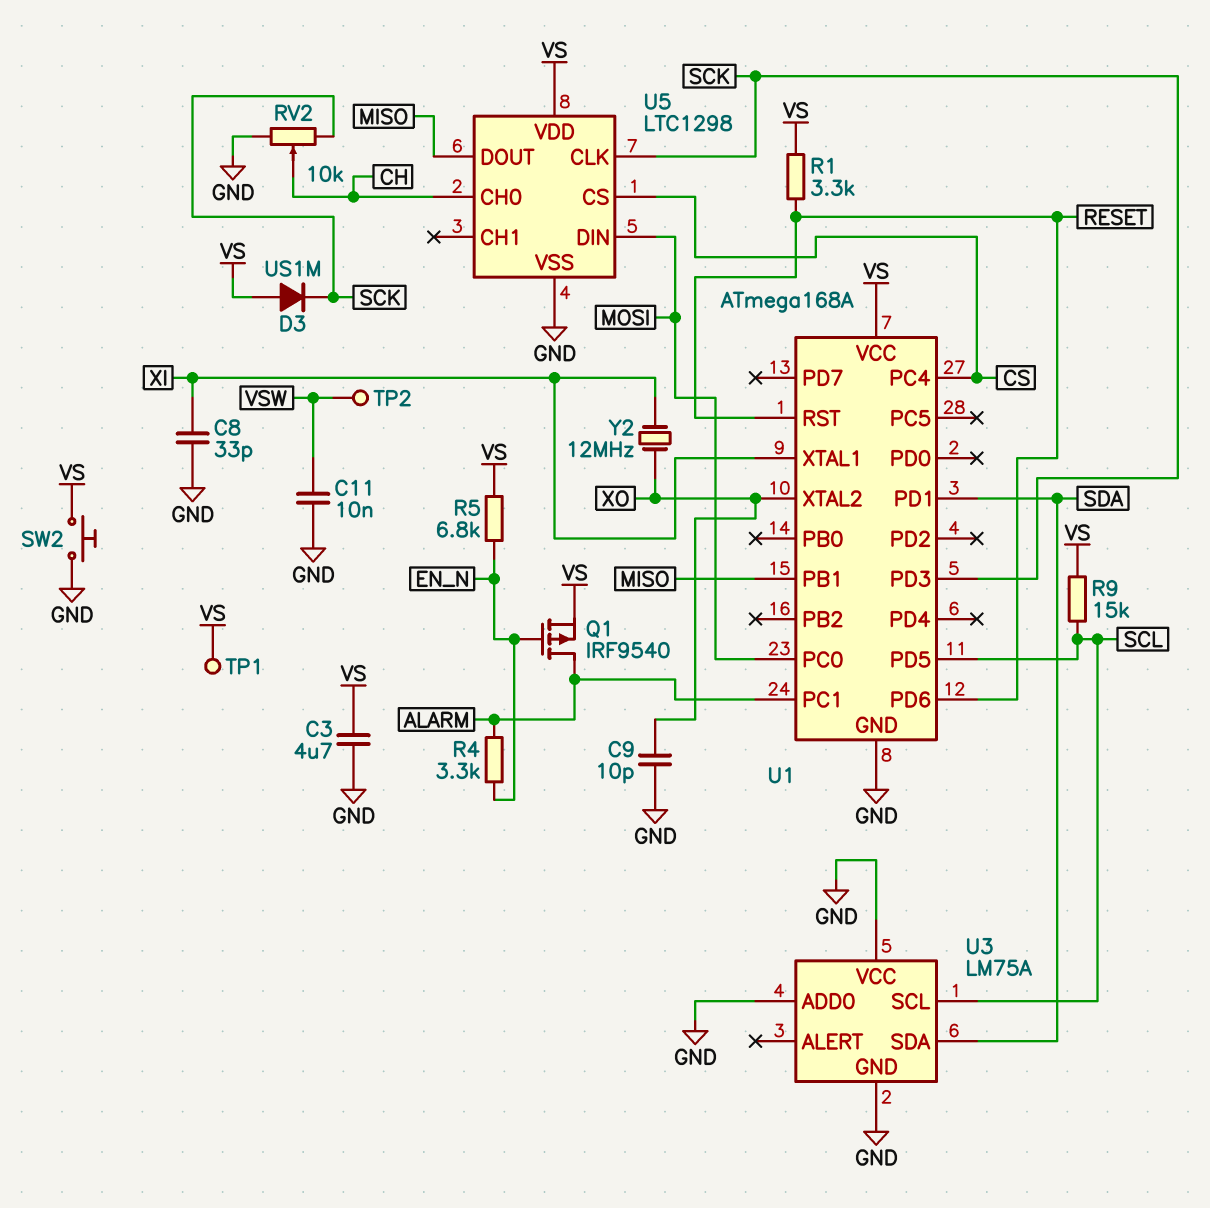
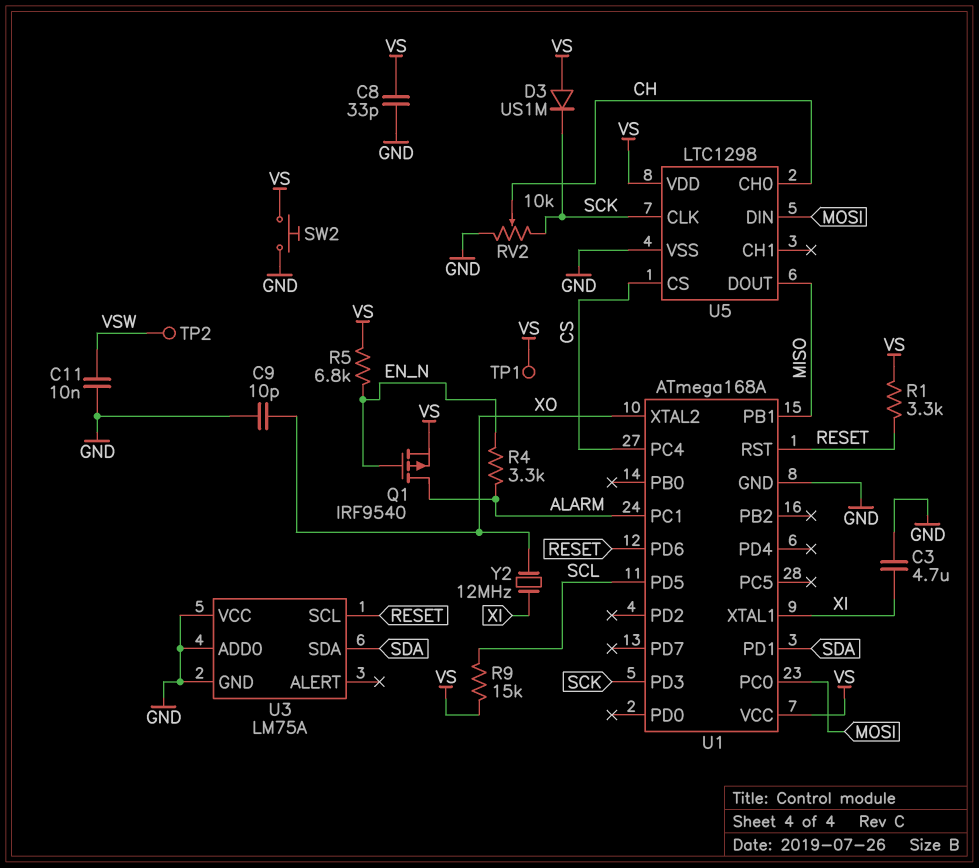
C3: 4.7uF (GND, VS) -> 4.7uF (GND, XI)
C8: 33pF (GND, XI) -> 33pF (GND, VS)
U3 pin SCL: SCL -> RESET

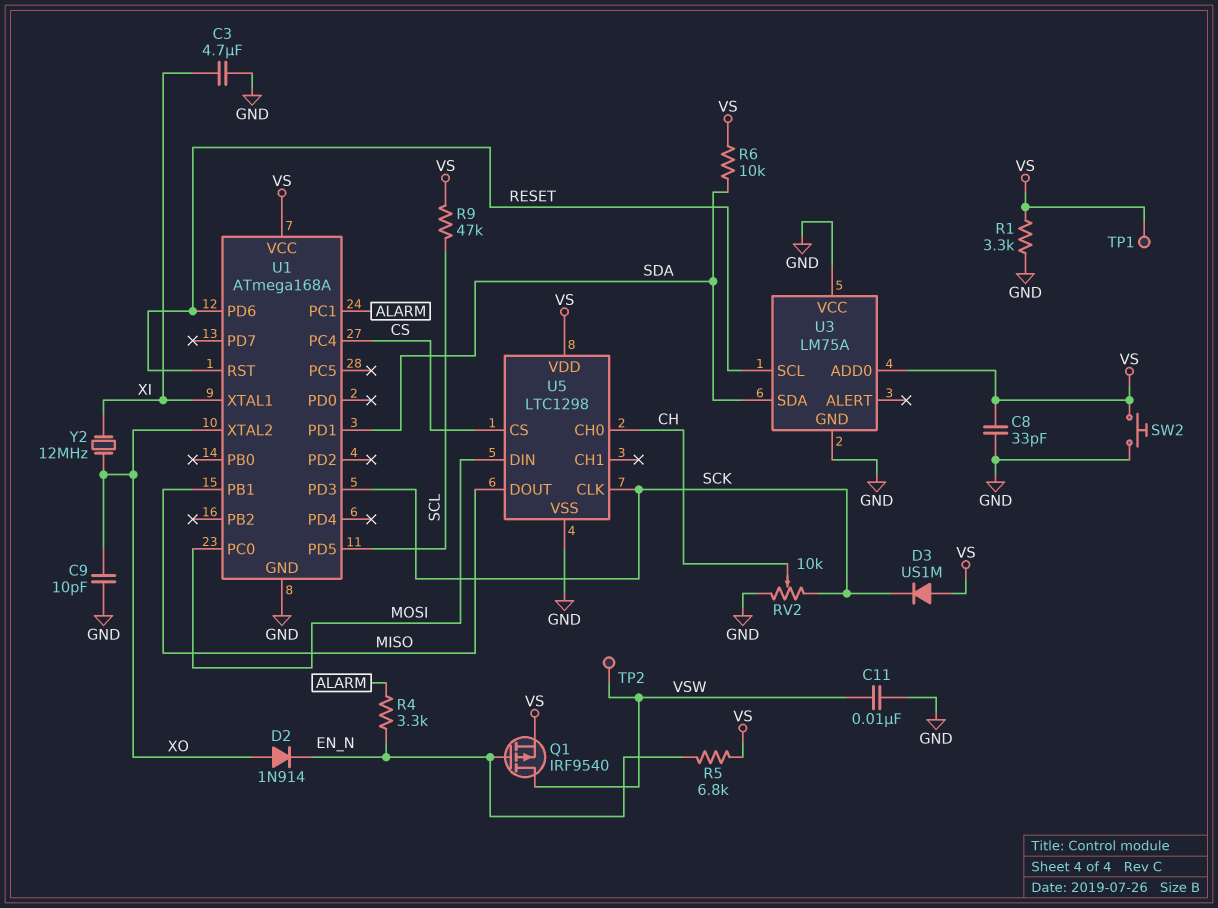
D2: none -> diode 1N914 (A XO, K EN_N)
Q1: PMOS IRF9540 (G EN_N, D ALARM, S VS) -> PMOS IRF9540 (G EN_N, D VSW, S VS)
R1: 3.3k (RESET, VS) -> 3.3k (GND, VS)
R6: none -> 10k (SDA, VS)
R9: 15k (SCL, VS) -> 47k (SCL, VS)
U3 pin ADD0: GND -> VS

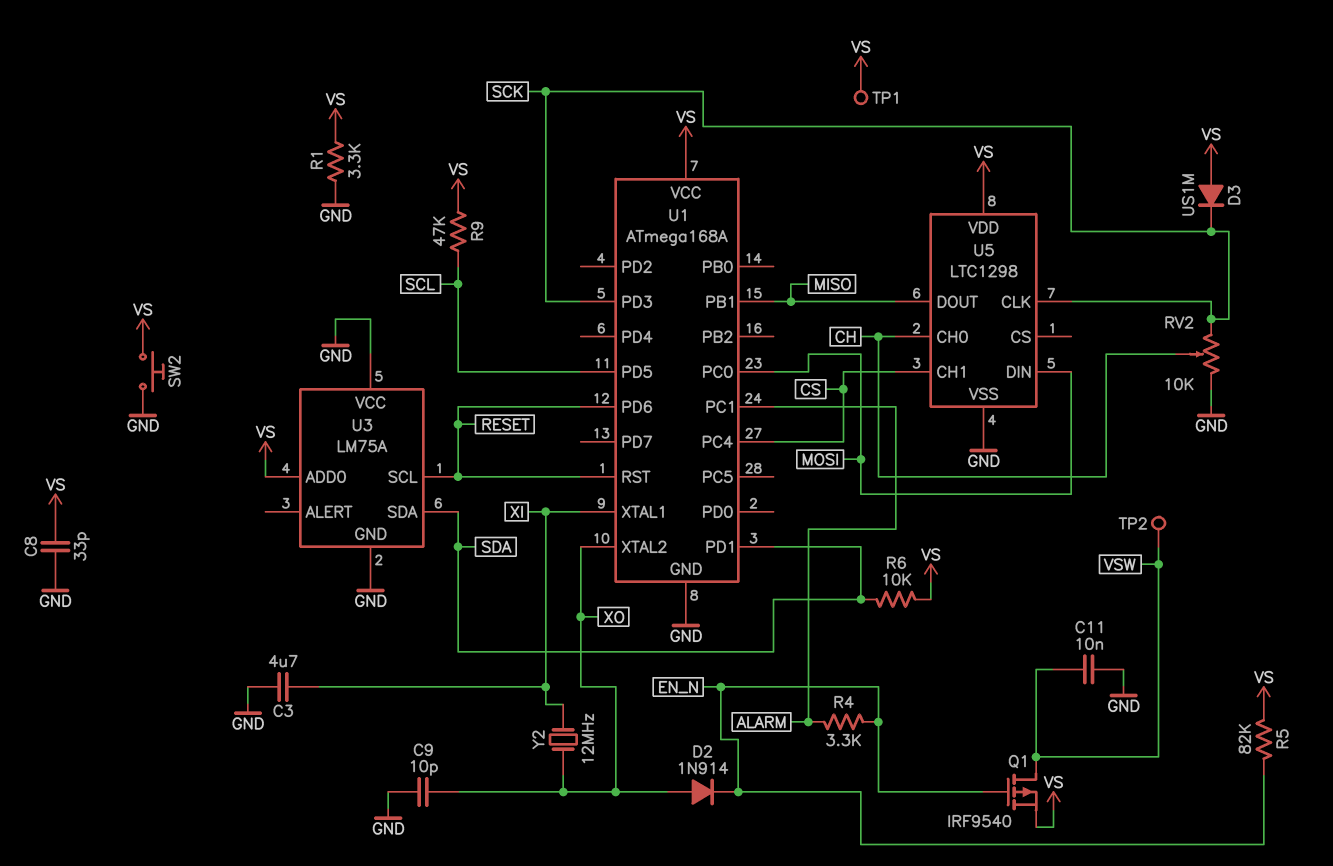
R5: 6.8k (EN_N, VS) -> 82k (EN_N, VS)
U5 pin CH1: none -> CS
U5 pin CS: CS -> none

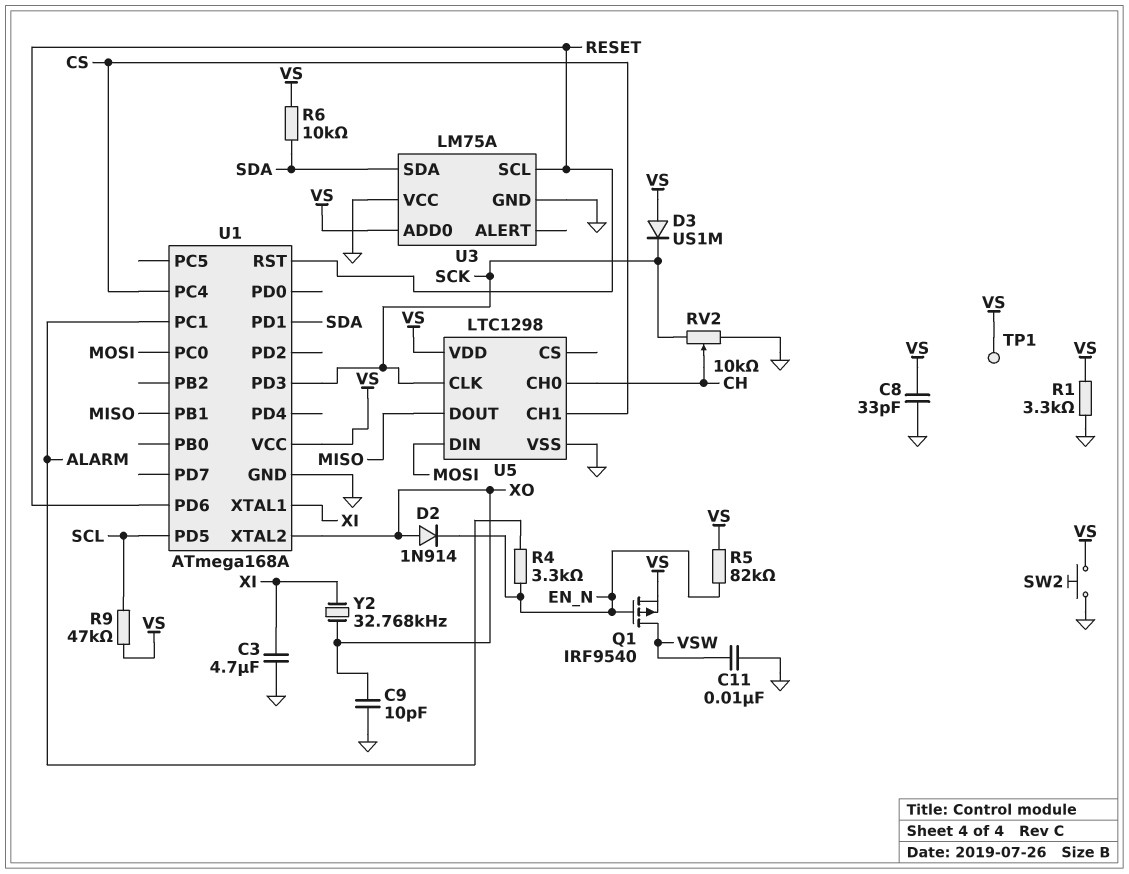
TP2: test point (VSW) -> none
Y2: 12MHz (XI, XO) -> 32.768kHz (XI, XO)

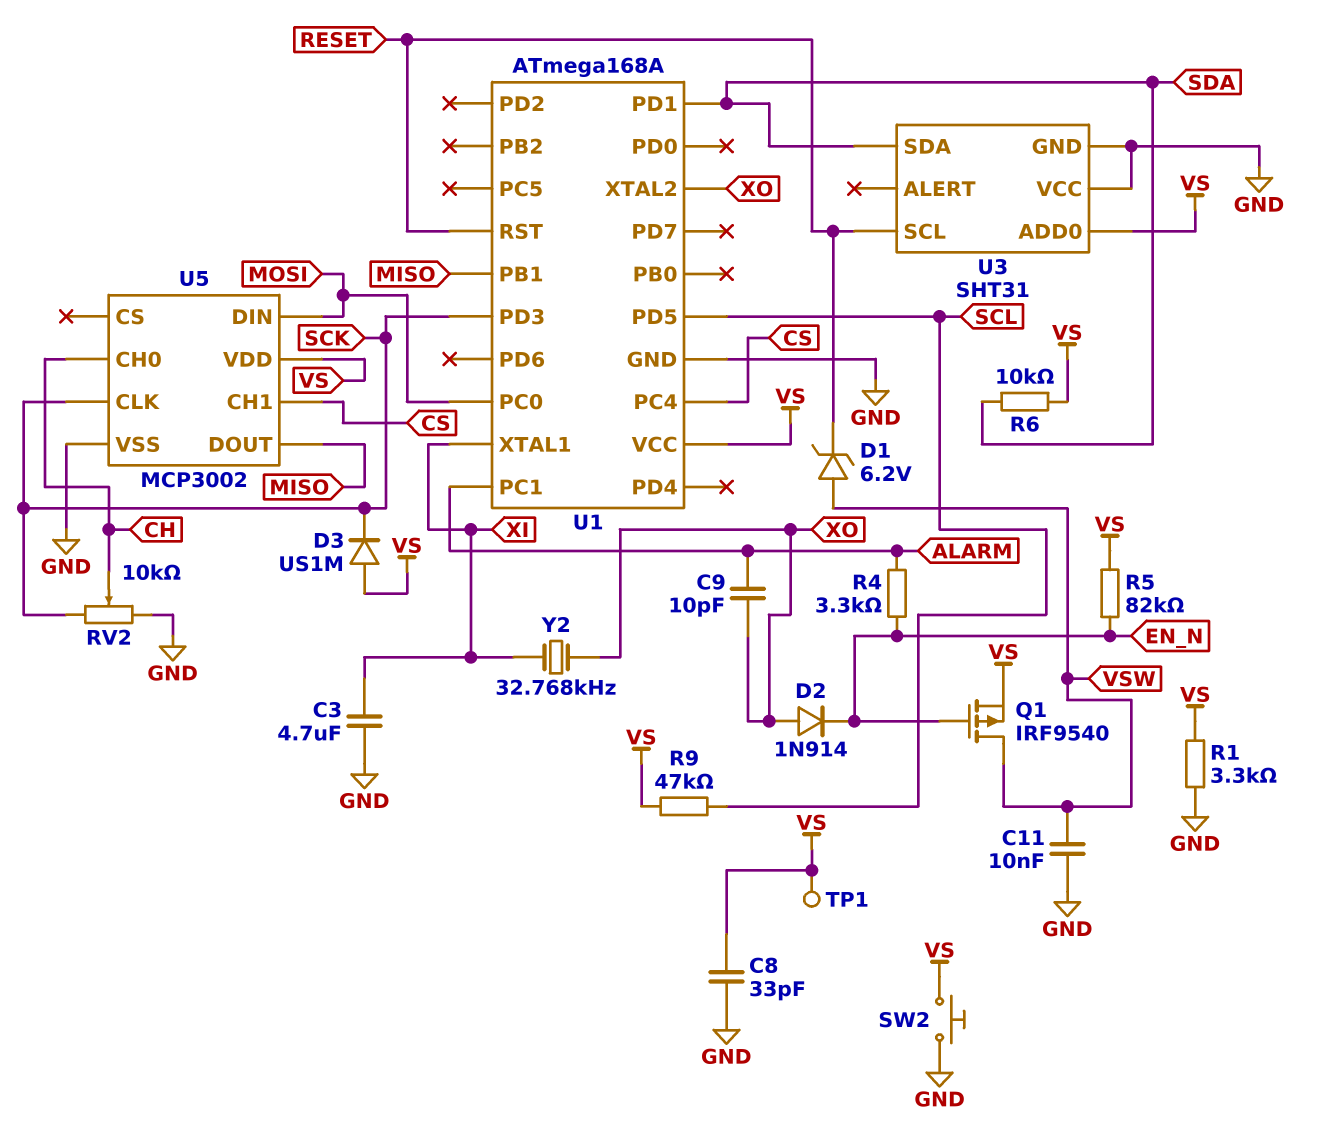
C9: 10pF (GND, XO) -> 10pF (ALARM, XO)
D1: none -> zener 6.2V (A VSW, K RESET)
U1 pin PD6: RESET -> none
U3: LM75A -> SHT31
U5: LTC1298 -> MCP3002

